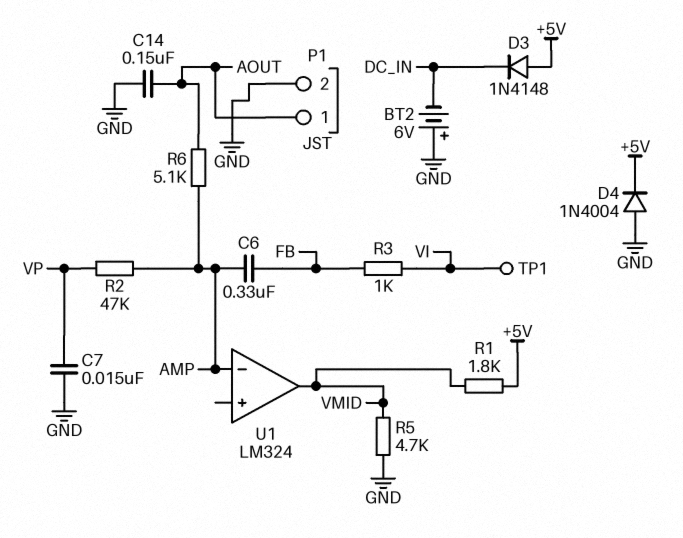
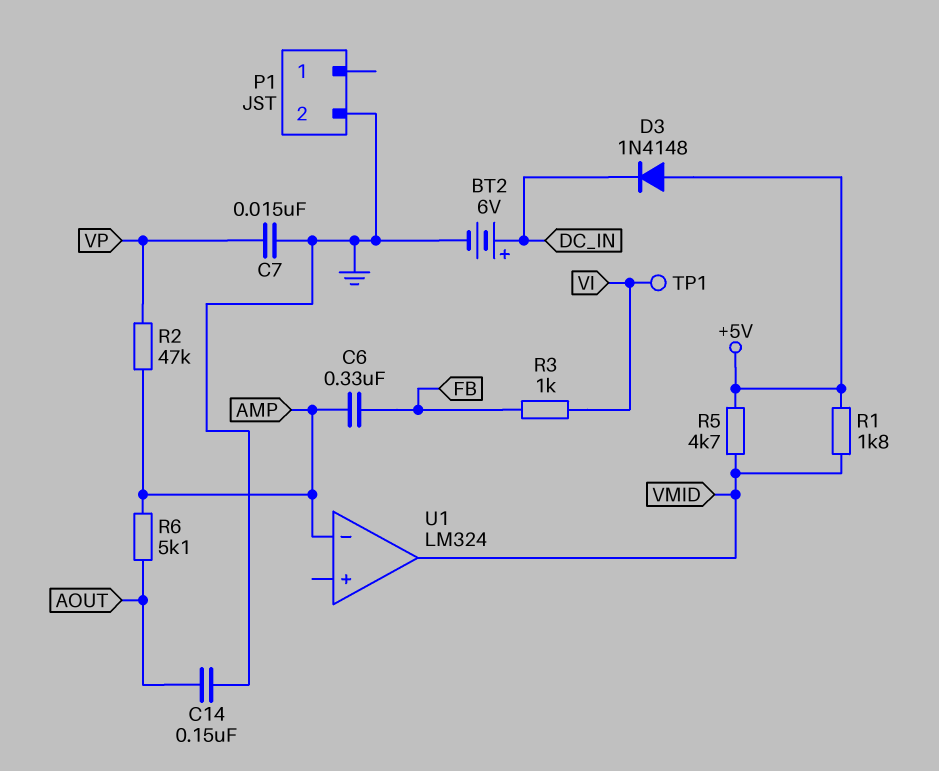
BT2: 6V (plus GND, minus DC_IN) -> 6V (plus DC_IN, minus GND)
D4: diode 1N4004 (A GND, K +5V) -> none
P1 pin 1: AOUT -> none
R5: 4.7k (GND, VMID) -> 4.7k (+5V, VMID)

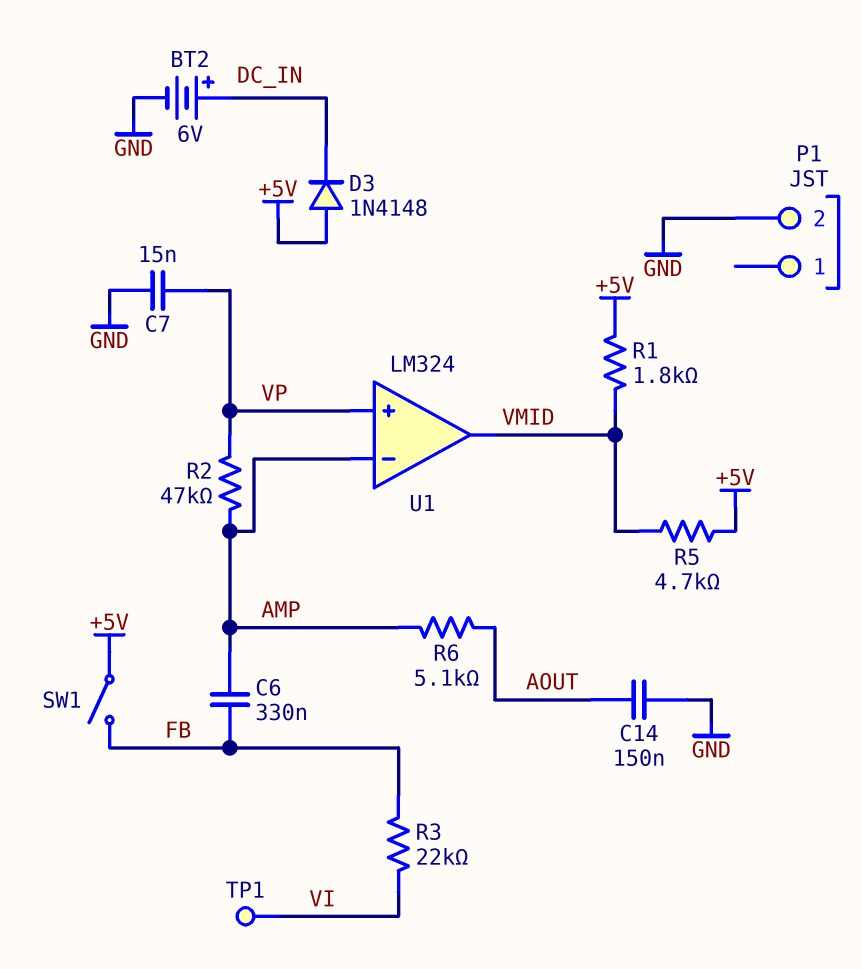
R3: 1k (FB, VI) -> 22k (FB, VI)
SW1: none -> switch (+5V, FB)
U1 pin in+: none -> VP

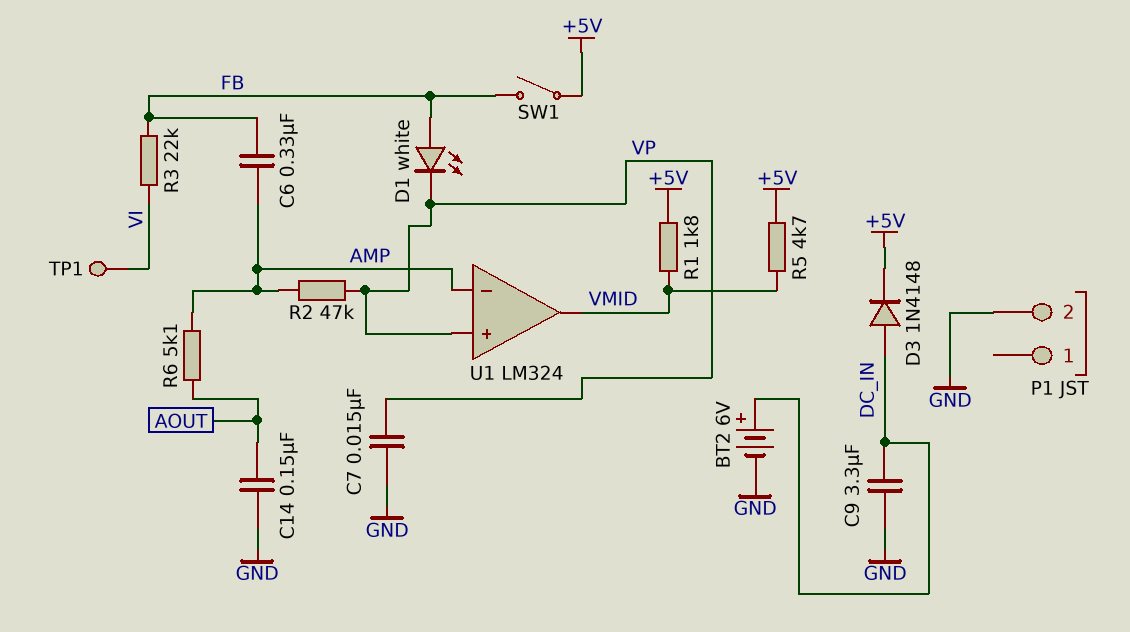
C9: none -> 3.3uF (DC_IN, GND)
D1: none -> LED white (A FB, K VP)
D3: diode 1N4148 (A +5V, K DC_IN) -> diode 1N4148 (A DC_IN, K +5V)

